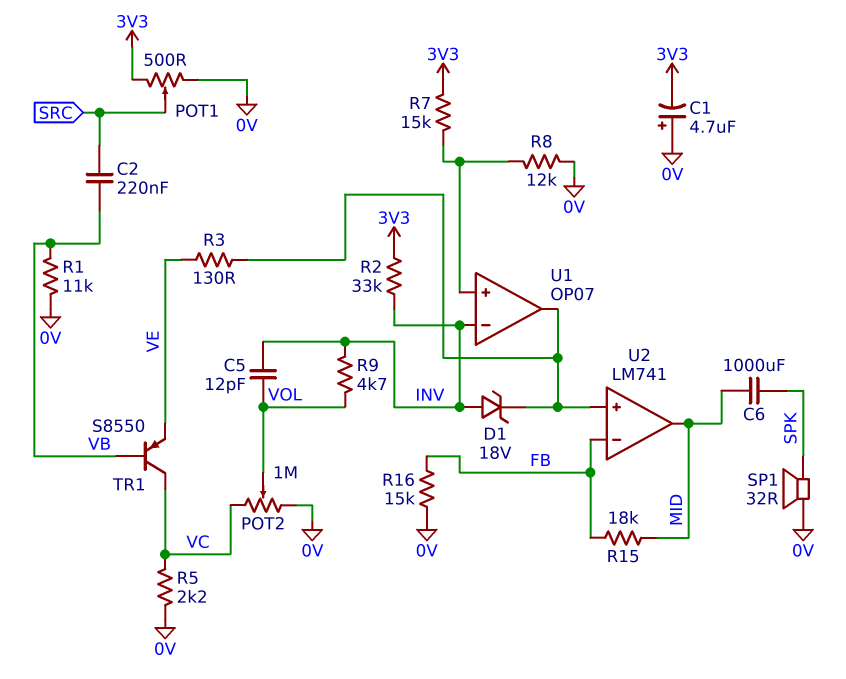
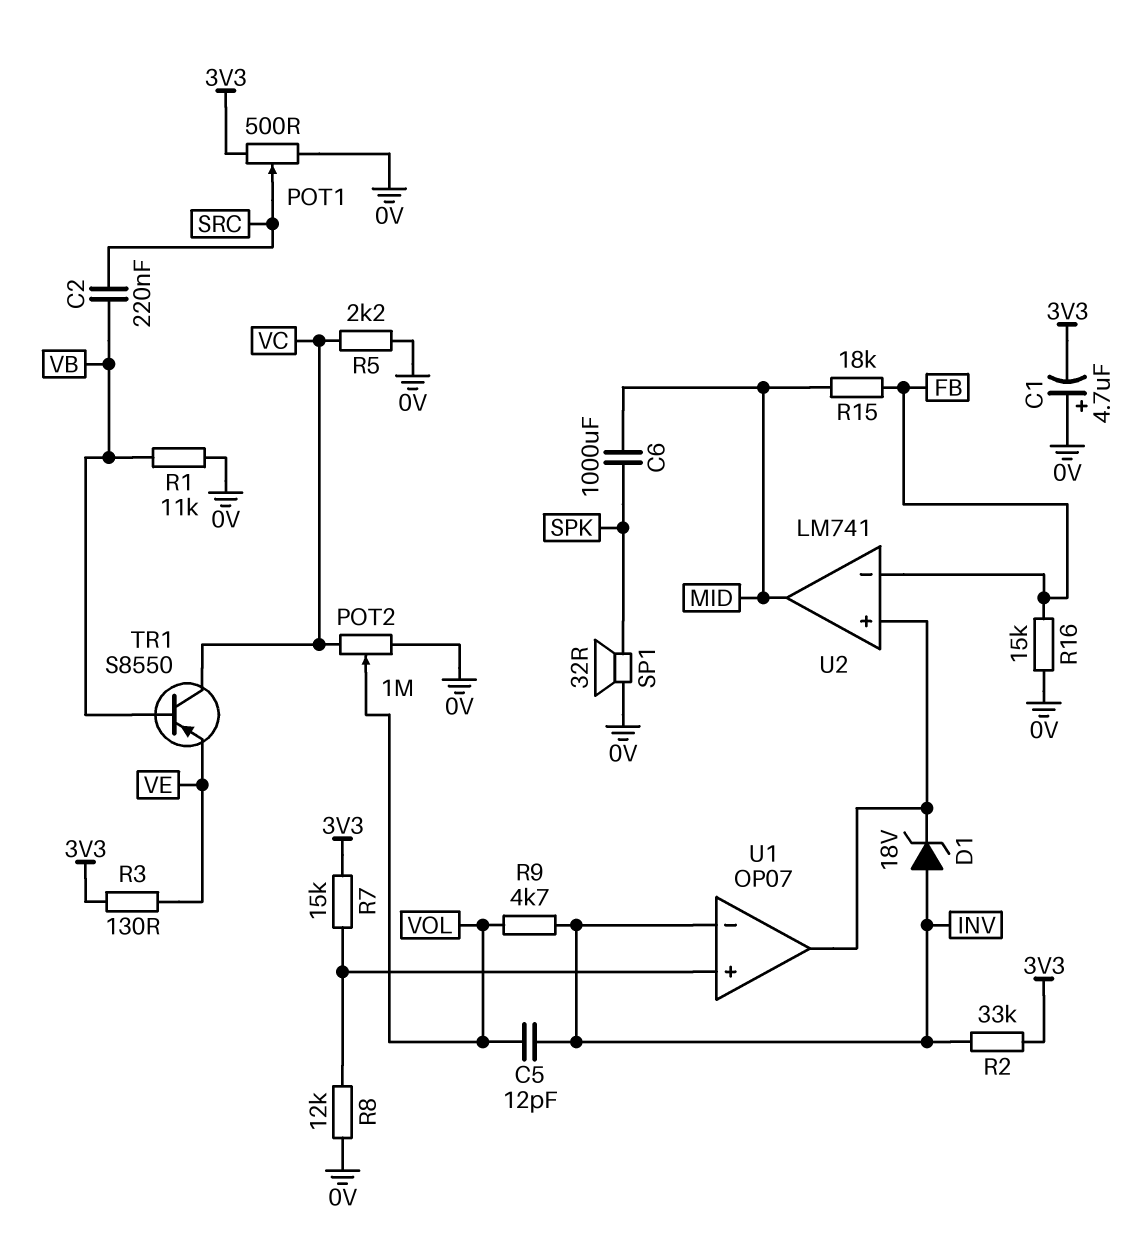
R3: 130 (U1/out, VE) -> 130 (3V3, VE)

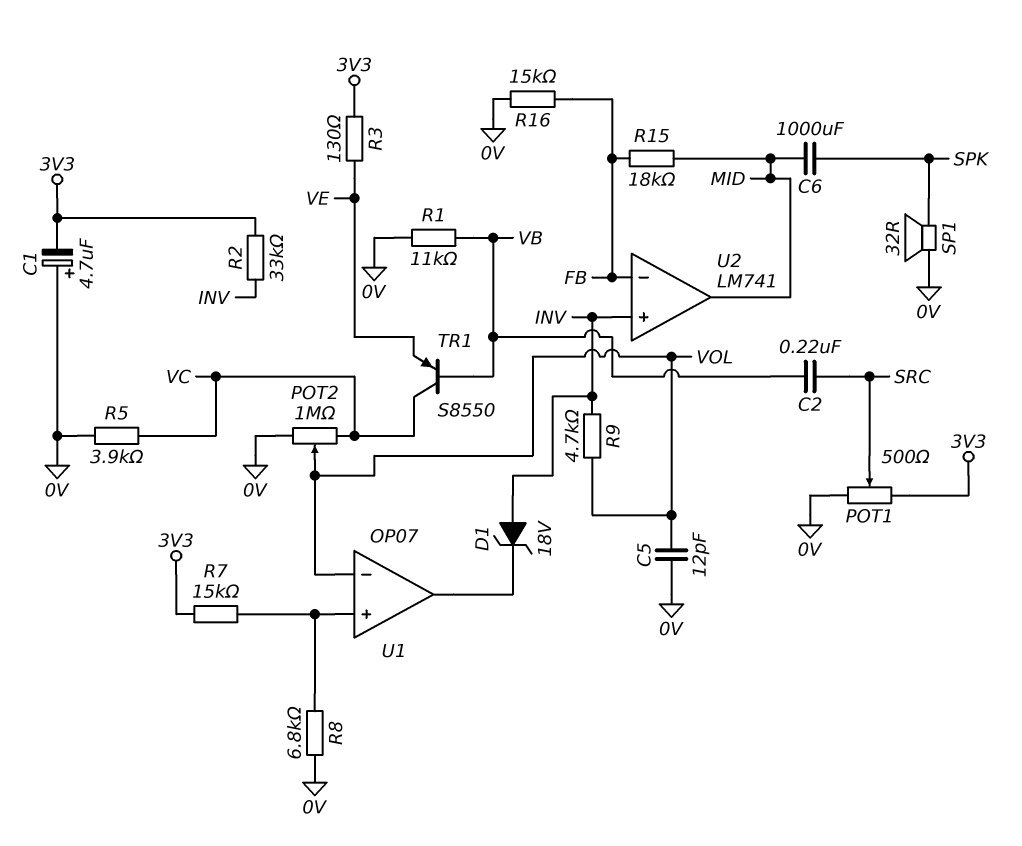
C5: 12pF (INV, VOL) -> 12pF (0V, VOL)
R5: 2.2k (0V, VC) -> 3.9k (0V, VC)
R8: 12k (0V, U1/in+) -> 6.8k (0V, U1/in+)
U1 pin in-: INV -> VOL
U2 pin in+: U1/out -> INV

